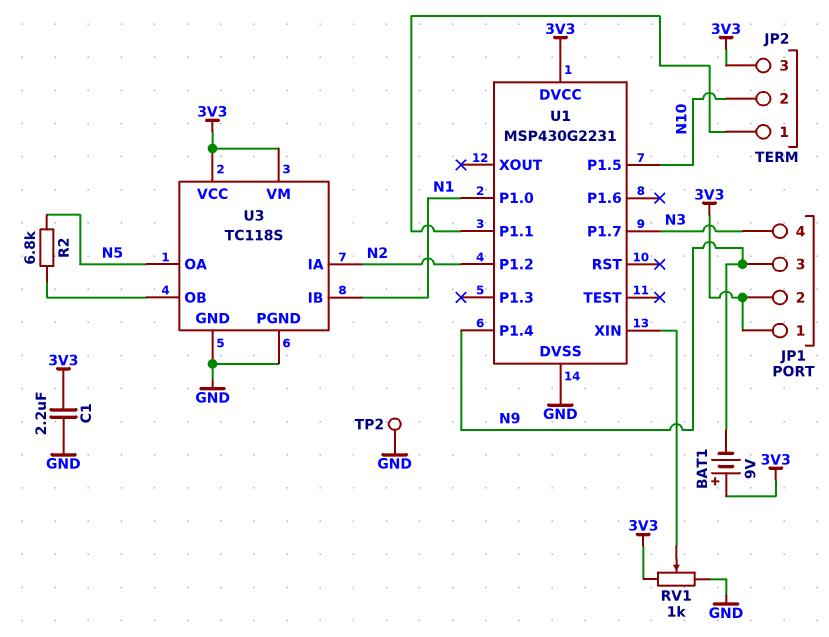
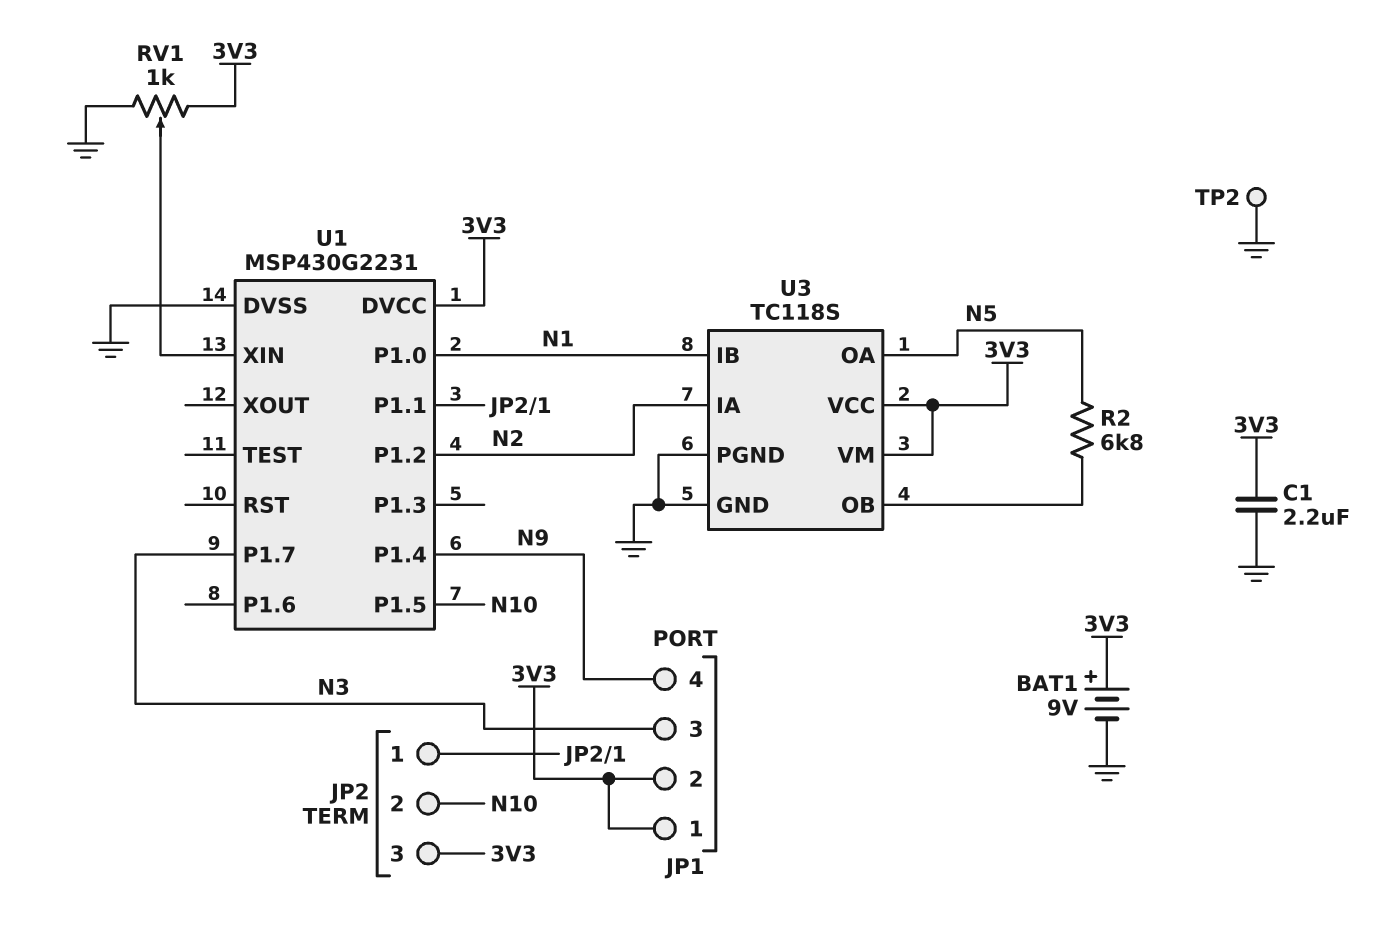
BAT1: 9V (plus 3V3, minus N9) -> 9V (plus 3V3, minus GND)
JP1 pin 3: N9 -> N3
JP1 pin 4: N3 -> N9

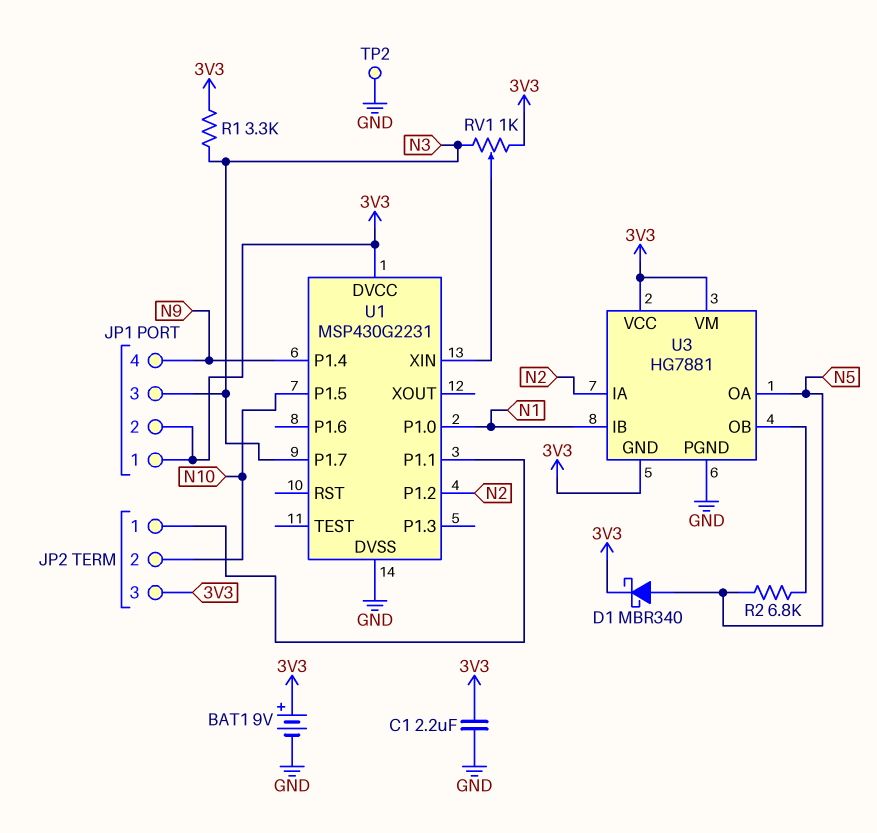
D1: none -> schottky MBR340 (A N5, K 3V3)
R1: none -> 3.3k (3V3, N3)
RV1: 1k (3V3, GND, wiper U1/XIN) -> 1k (3V3, N3, wiper U1/XIN)
U3: TC118S -> HG7881
U3 pin GND: GND -> 3V3

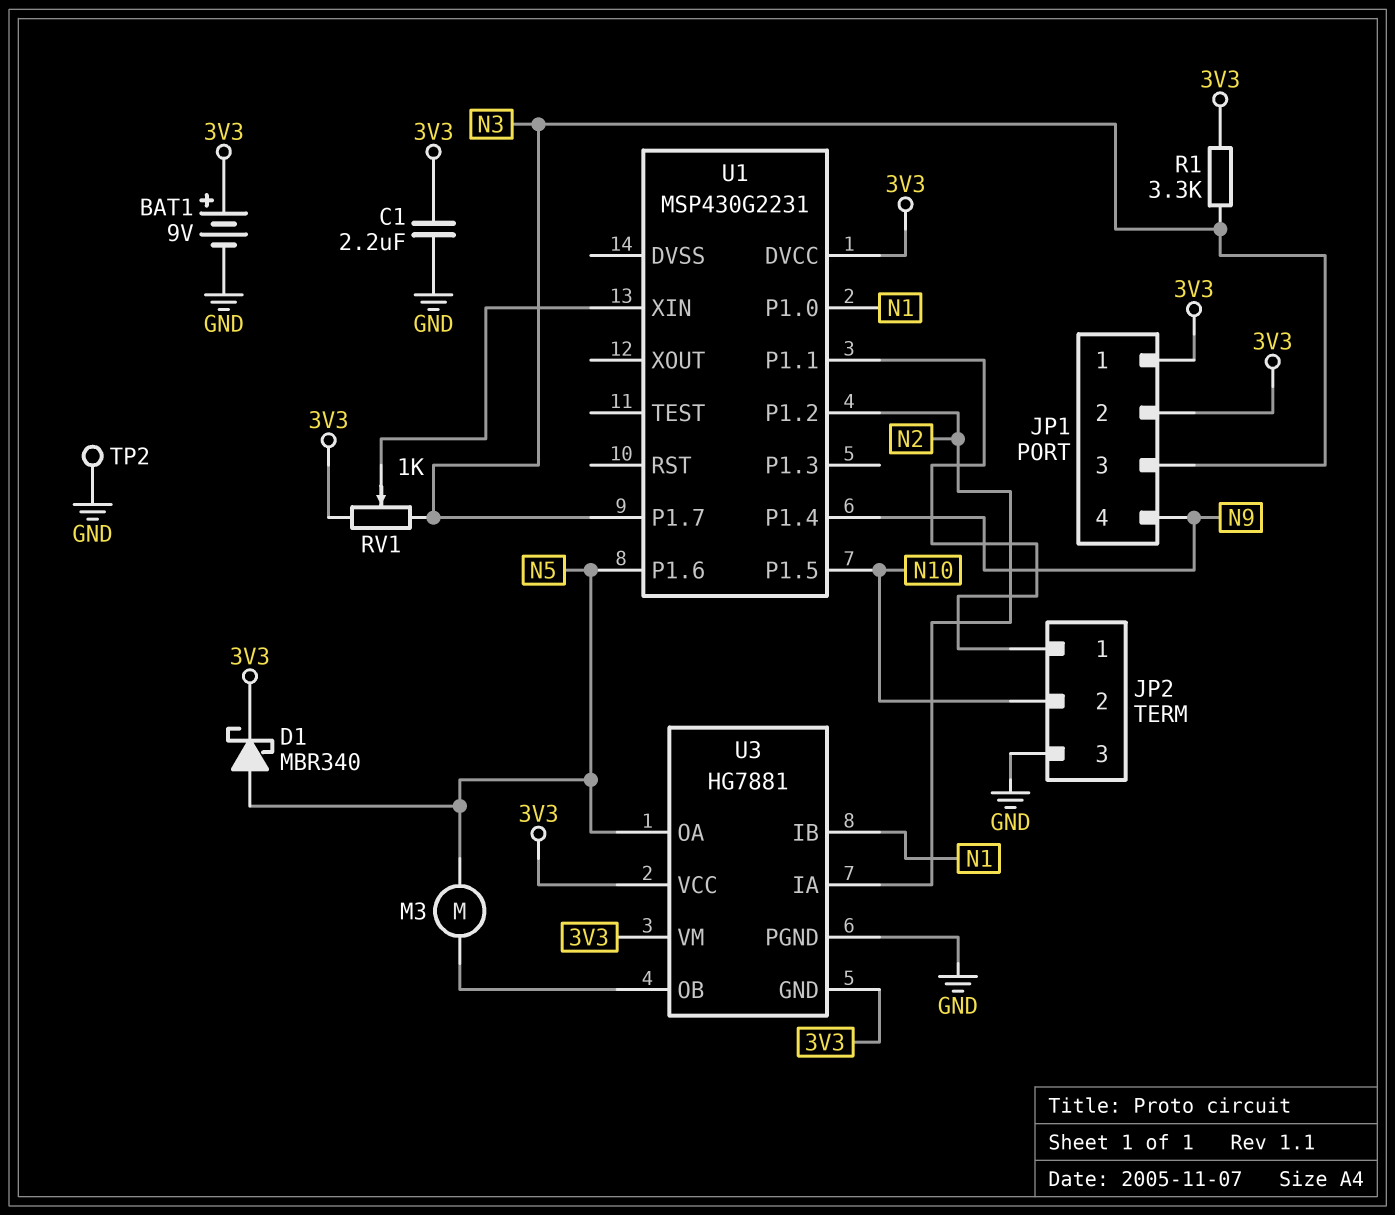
JP2 pin 3: 3V3 -> GND
M3: none -> motor (N5, U3/OB)
R2: 6.8k (N5, U3/OB) -> none
U1 pin DVSS: GND -> none
U1 pin P1.6: none -> N5

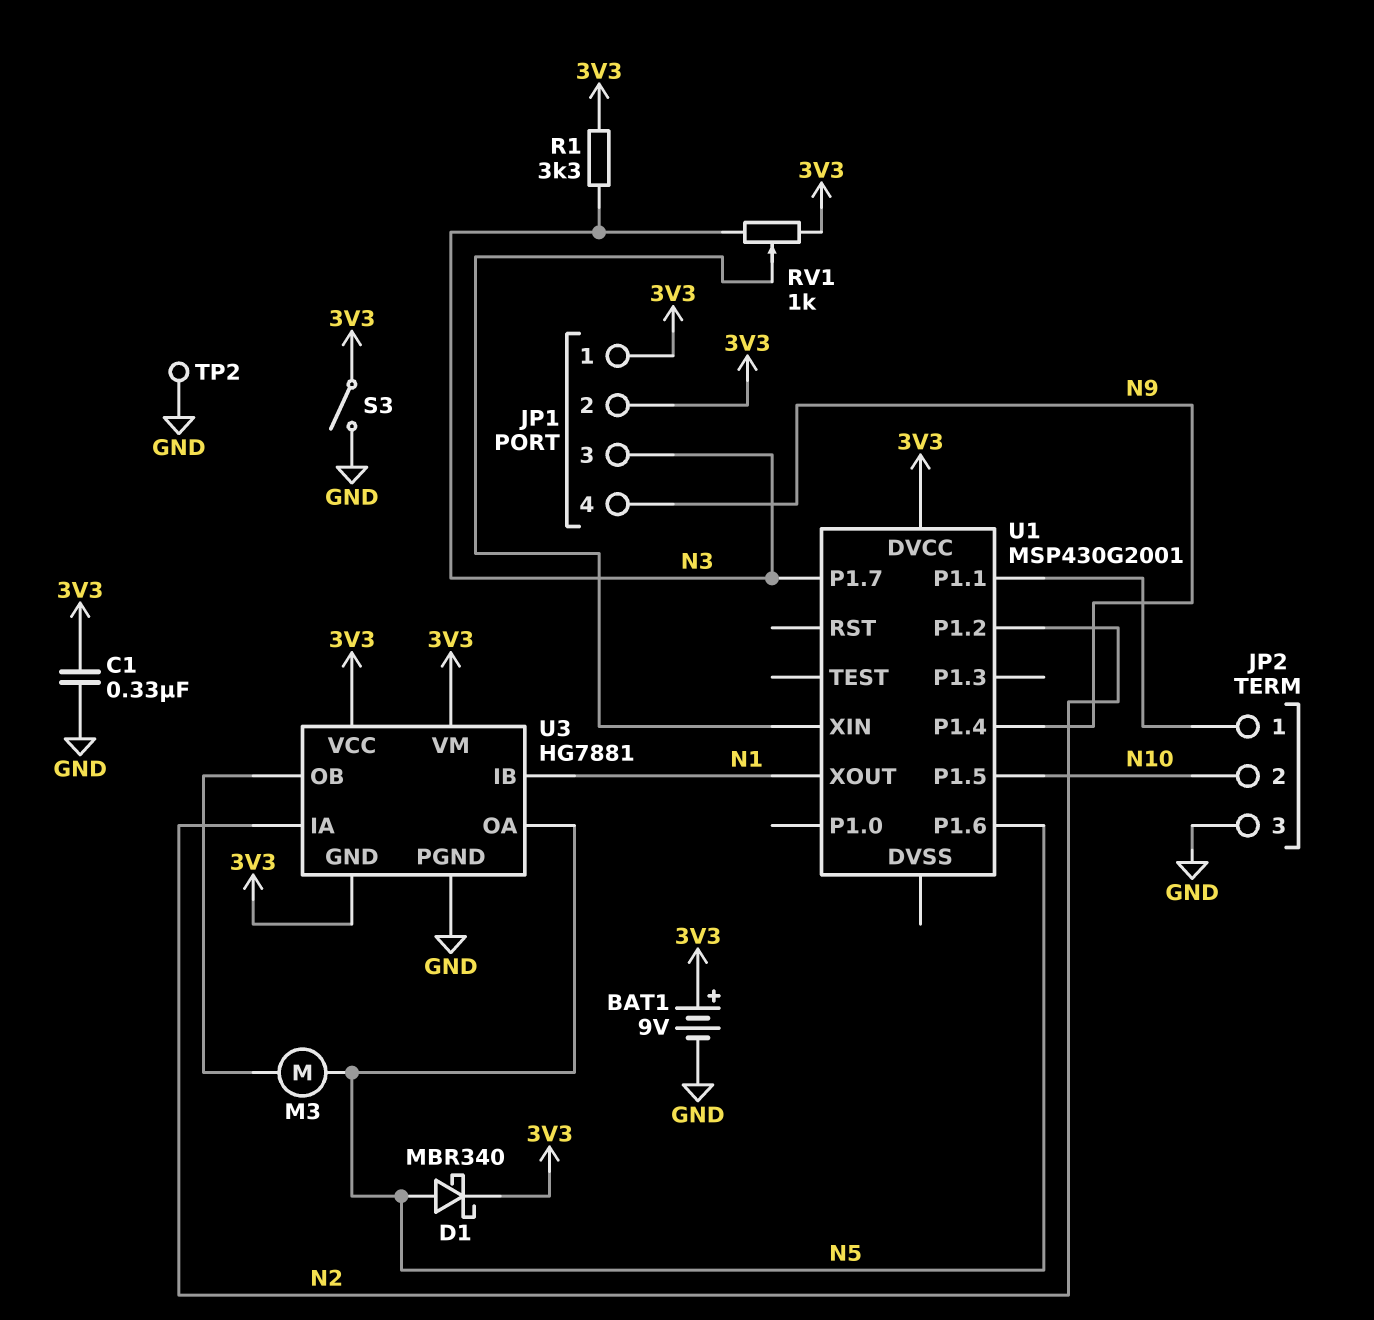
C1: 2.2uF (3V3, GND) -> 330nF (3V3, GND)
S3: none -> switch (3V3, GND)
U1: MSP430G2231 -> MSP430G2001
U1 pin P1.0: N1 -> none
U1 pin XOUT: none -> N1

